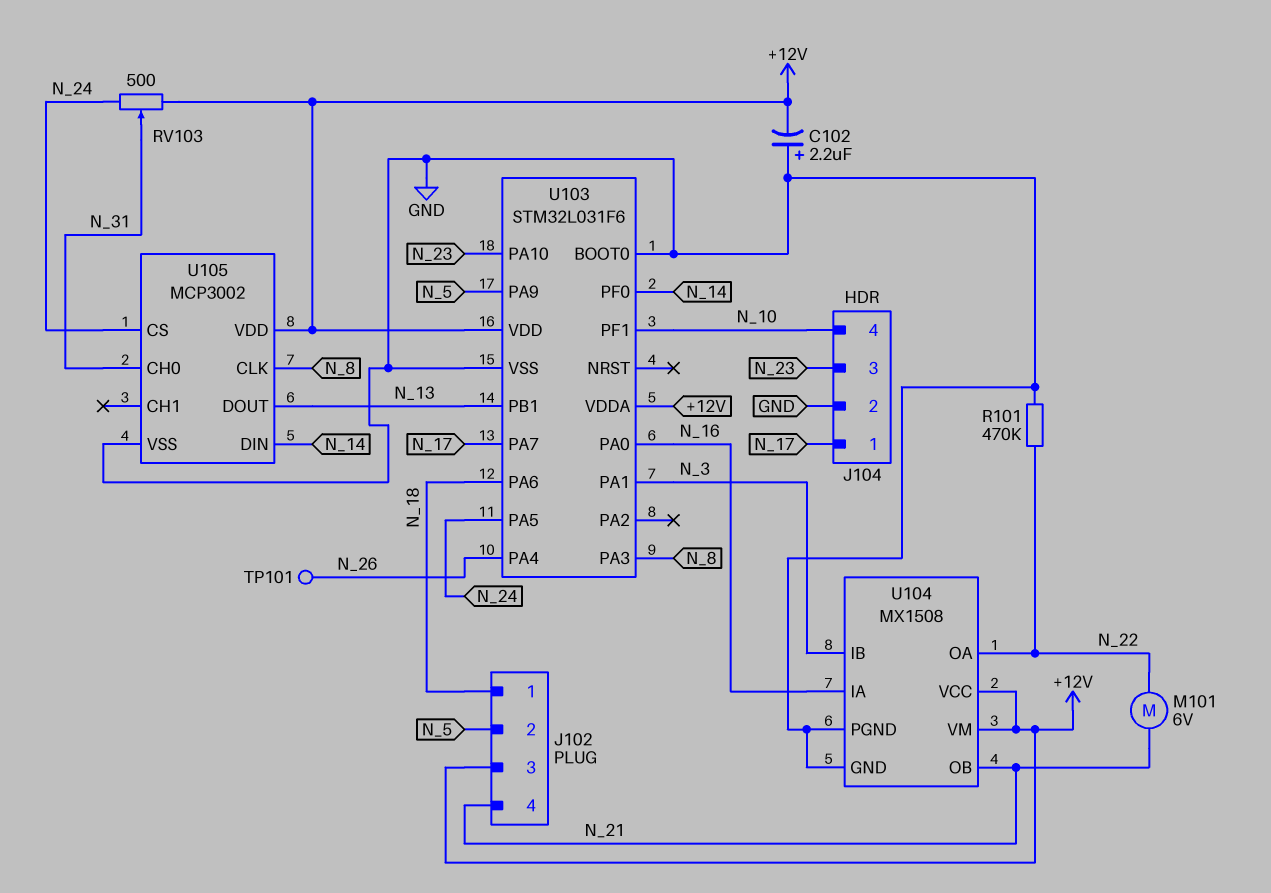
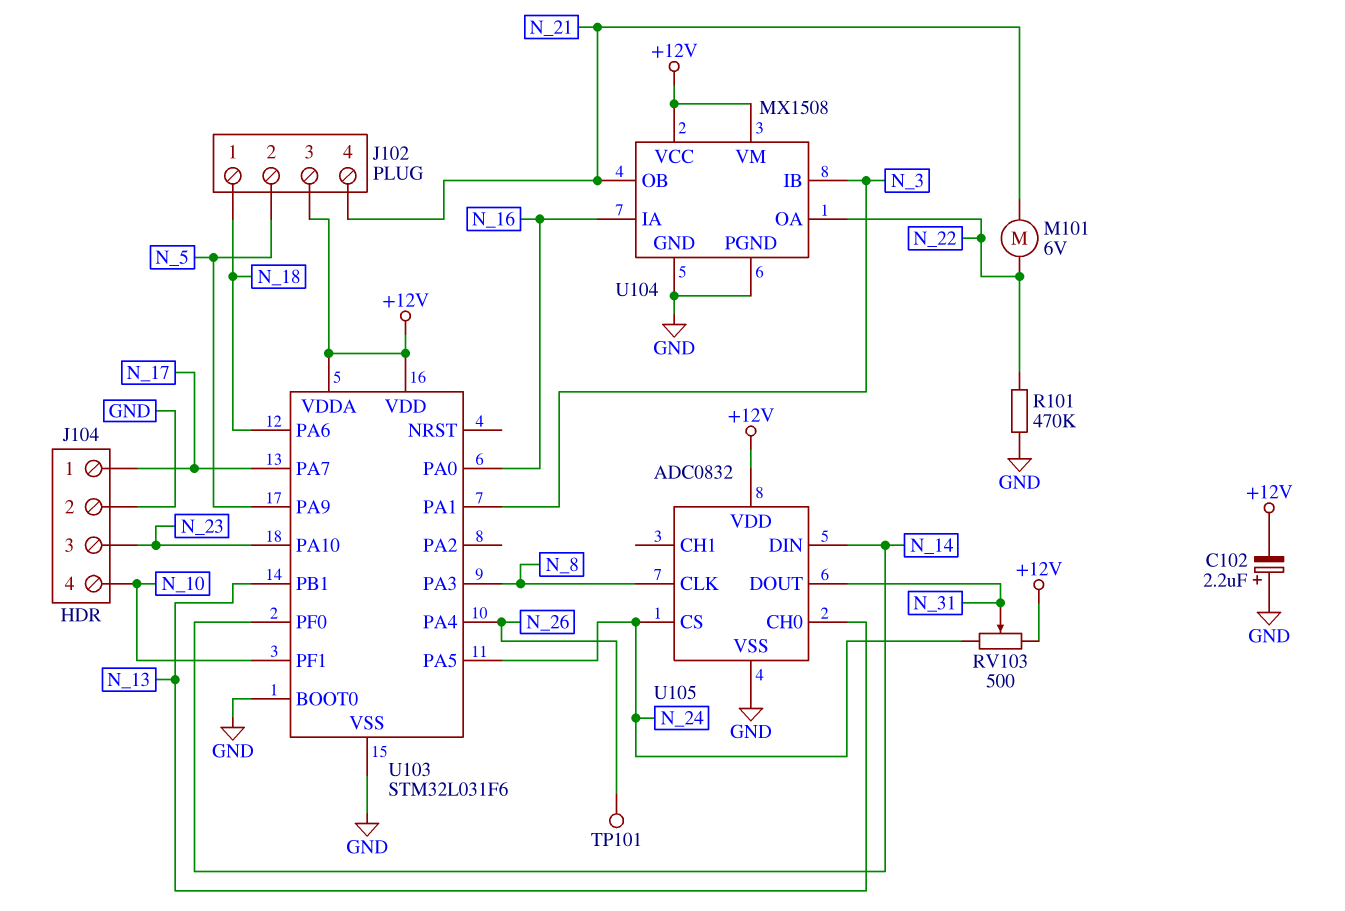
U105: MCP3002 -> ADC0832
U105 pin CH0: N_31 -> N_13
U105 pin DOUT: N_13 -> N_31

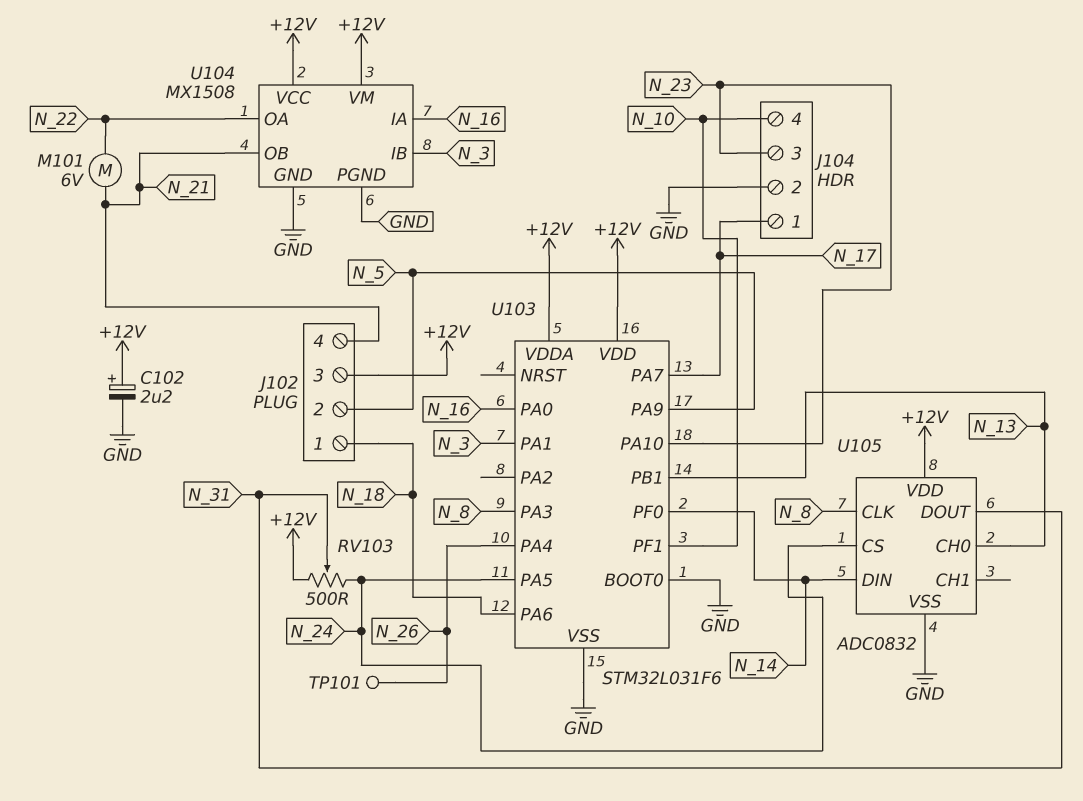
C102: 2.2uF (plus GND, minus +12V) -> 2.2uF (plus +12V, minus GND)
R101: 470k (GND, N_22) -> none

